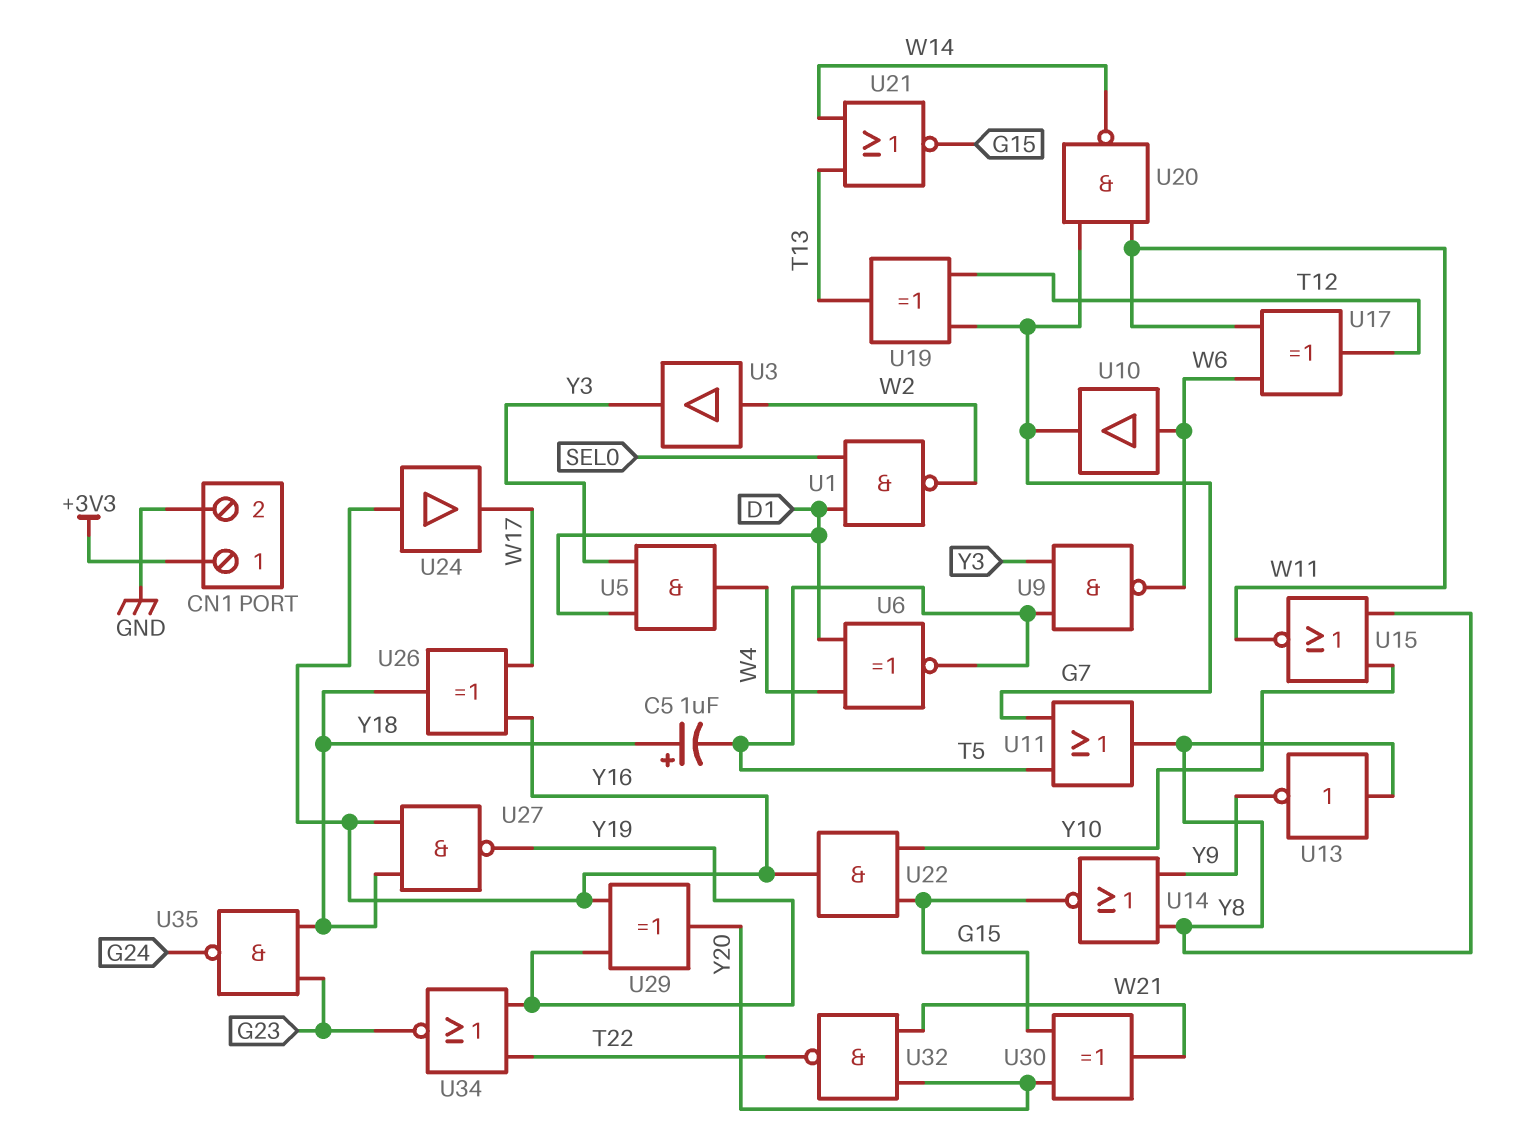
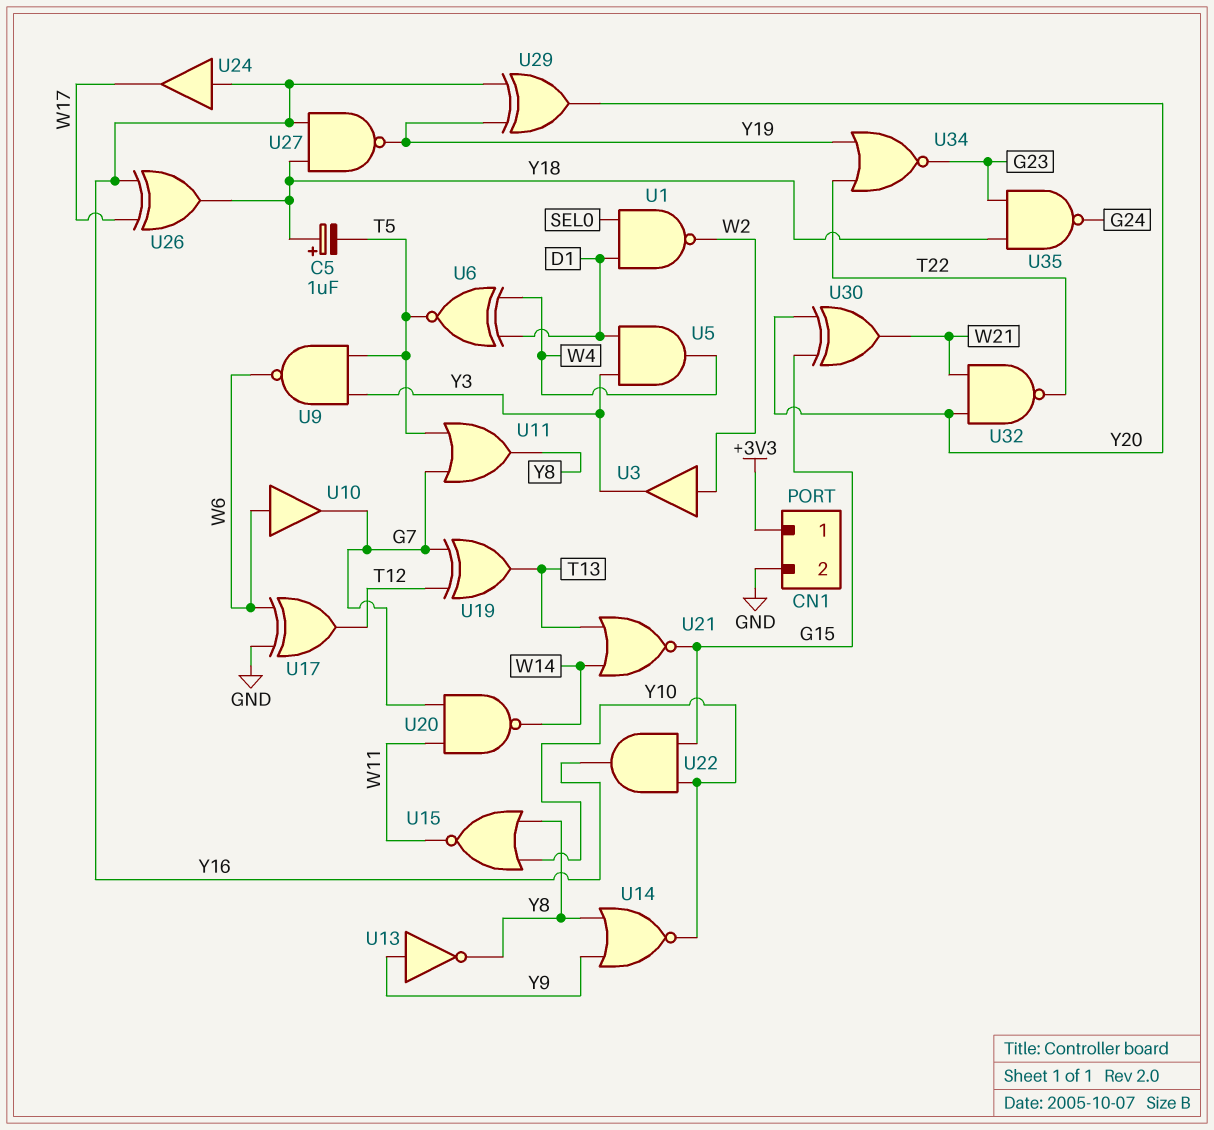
U13: NOT (in Y8, out Y9) -> NOT (in Y9, out Y8)
U14: NOR (in Y8, in Y9, out G15) -> NOR (in Y8, in Y9, out Y10)
U17: XOR (in W6, in W11, out T12) -> XOR (in GND, in W6, out T12)

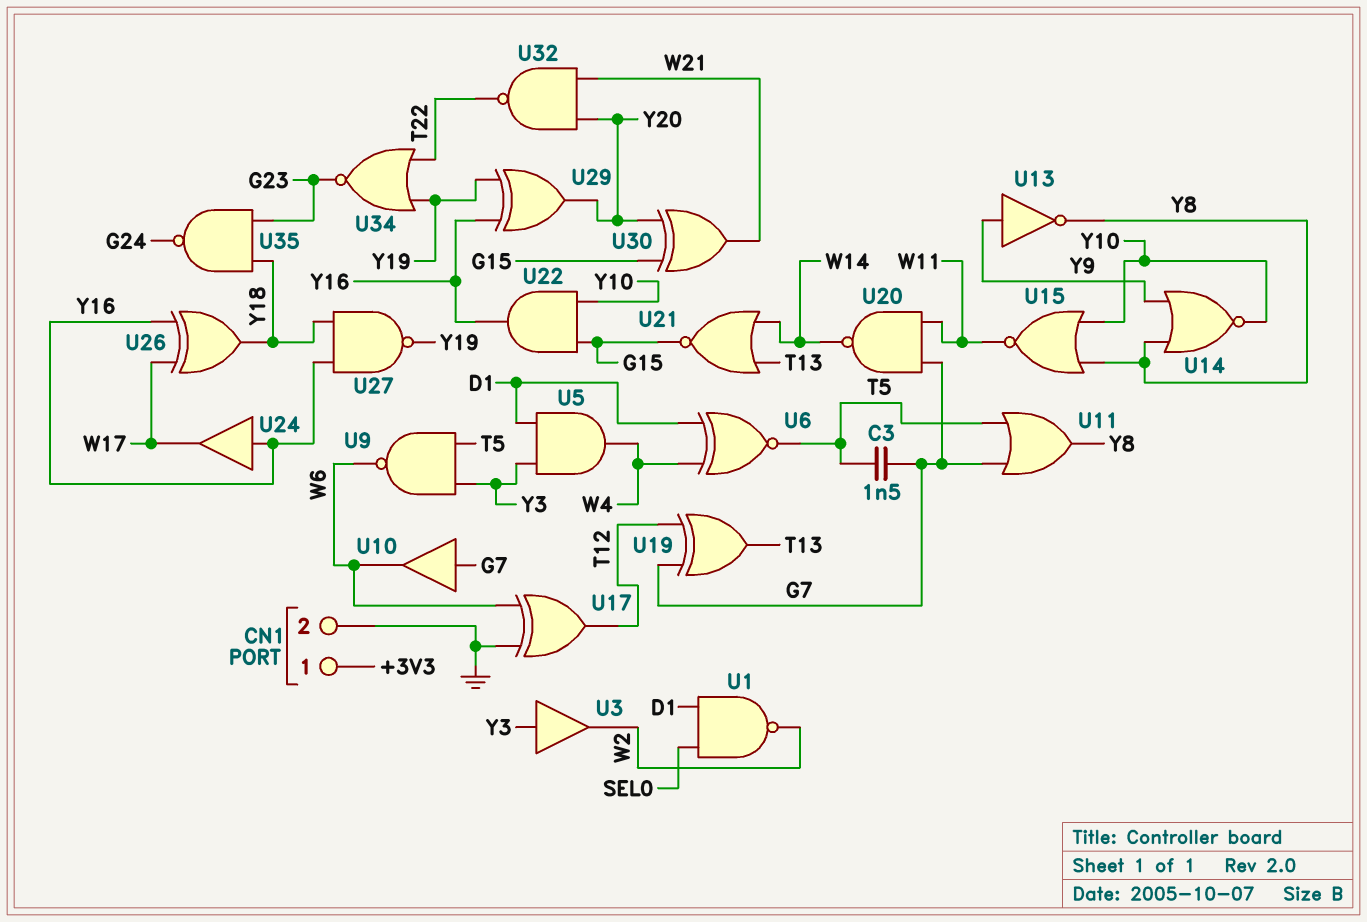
C3: none -> 1.5nF (G7, T5)
C5: 1uF (plus Y18, minus T5) -> none
U3: buffer (in W2, out Y3) -> buffer (in Y3, out W2)
U10: buffer (in W6, out G7) -> buffer (in G7, out W6)

